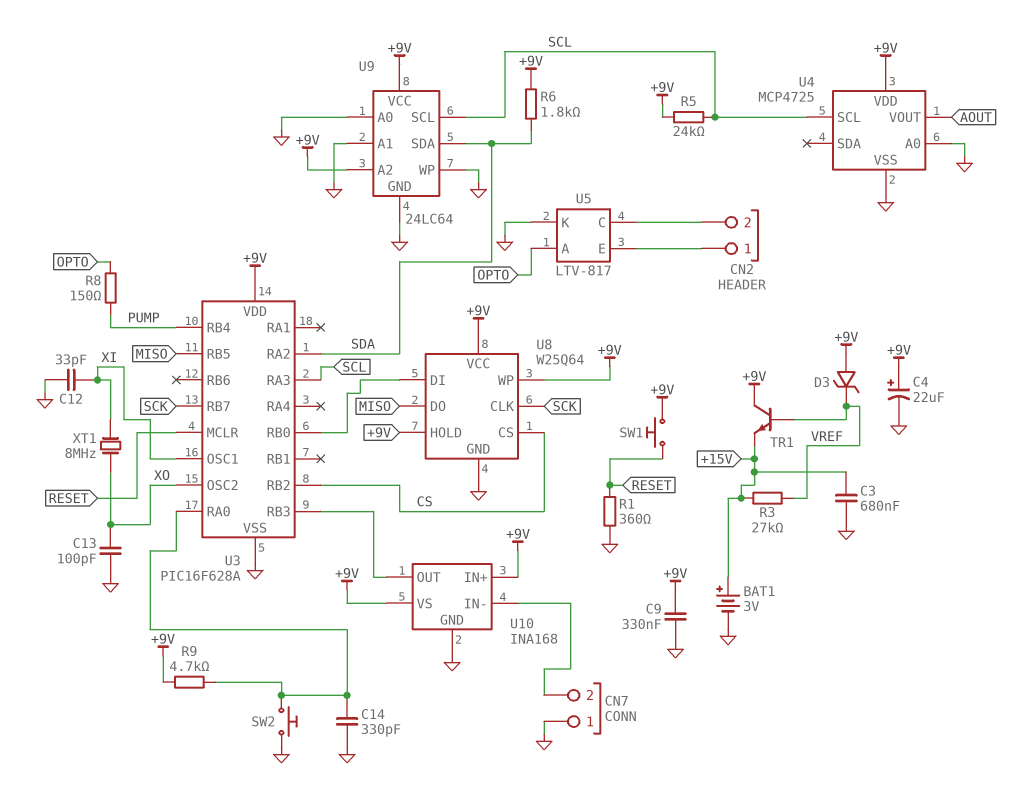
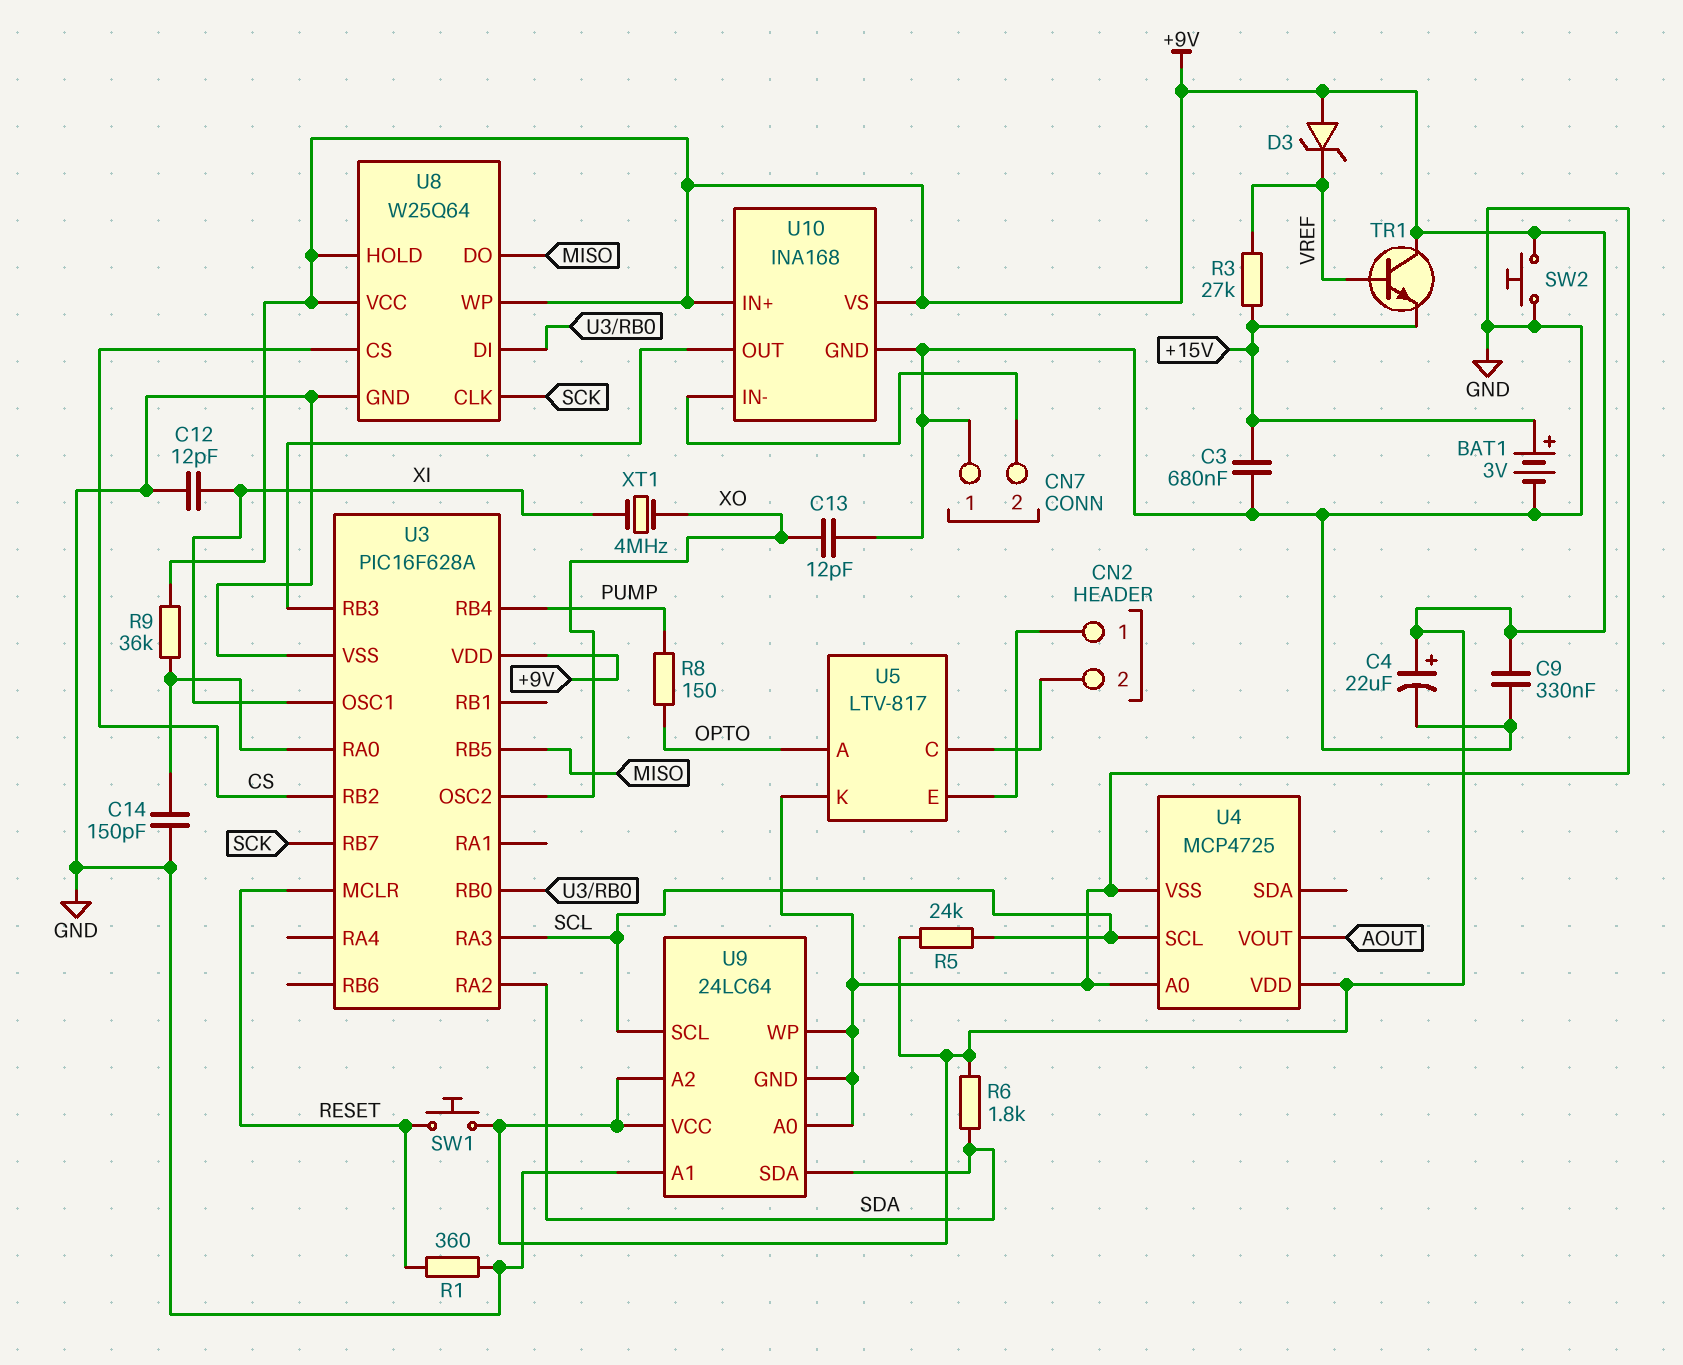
C12: 33pF (GND, XI) -> 12pF (GND, XI)
C13: 100pF (GND, XO) -> 12pF (GND, XO)
C14: 330pF (GND, U3/RA0) -> 150pF (GND, U3/RA0)
R9: 4.7k (+9V, U3/RA0) -> 36k (+9V, U3/RA0)
SW2: button (GND, U3/RA0) -> button (+9V, GND)
XT1: 8MHz (XI, XO) -> 4MHz (XI, XO)

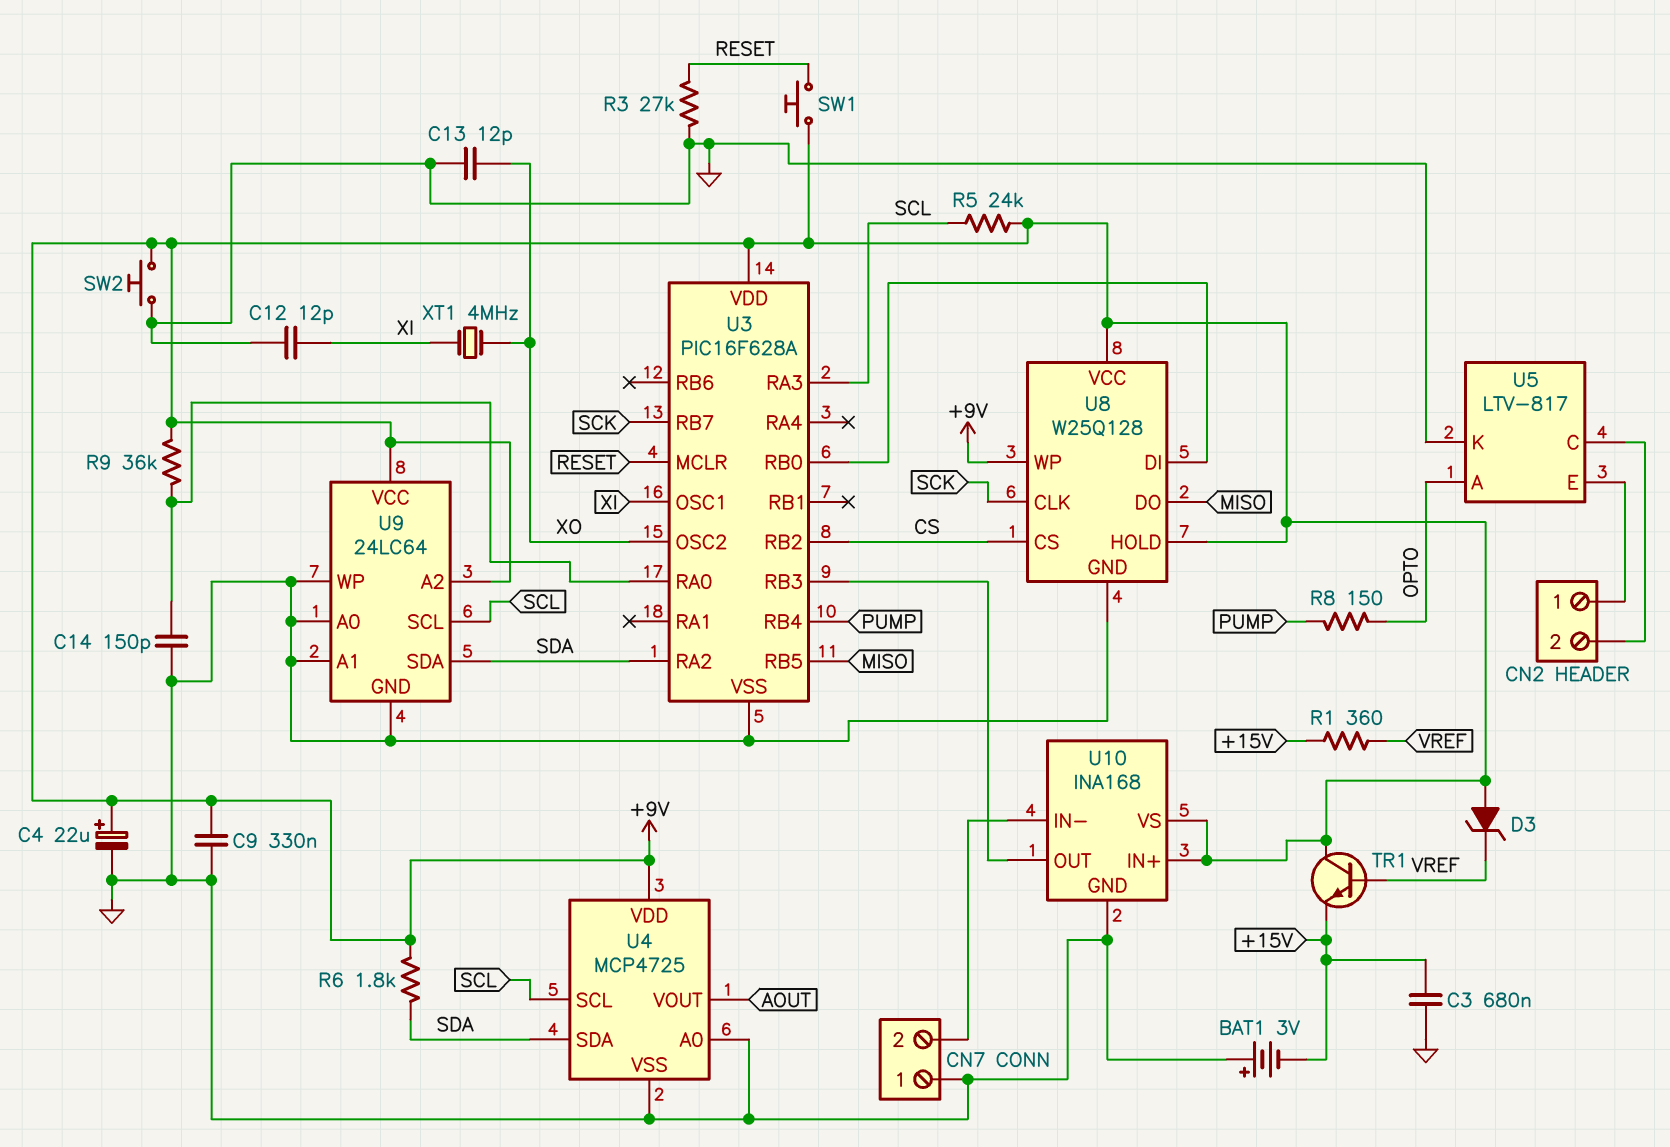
BAT1: 3V (plus +15V, minus GND) -> 3V (plus GND, minus +15V)
R1: 360 (GND, RESET) -> 360 (+15V, VREF)
R3: 27k (+15V, VREF) -> 27k (GND, RESET)
U4 pin SDA: none -> SDA
U8: W25Q64 -> W25Q128

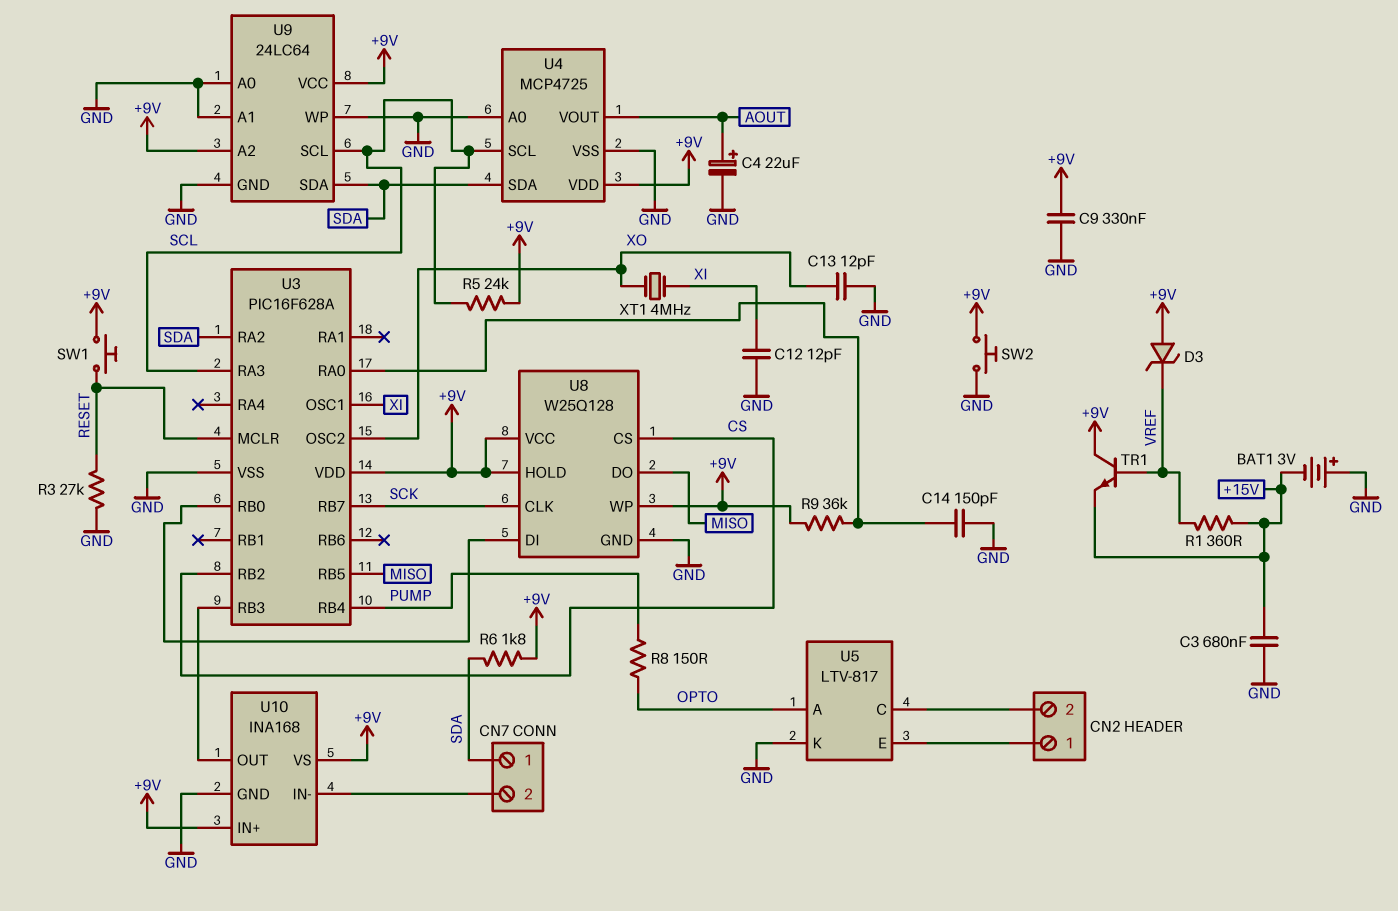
C4: 22uF (plus +9V, minus GND) -> 22uF (plus AOUT, minus GND)
CN7 pin 1: GND -> SDA

